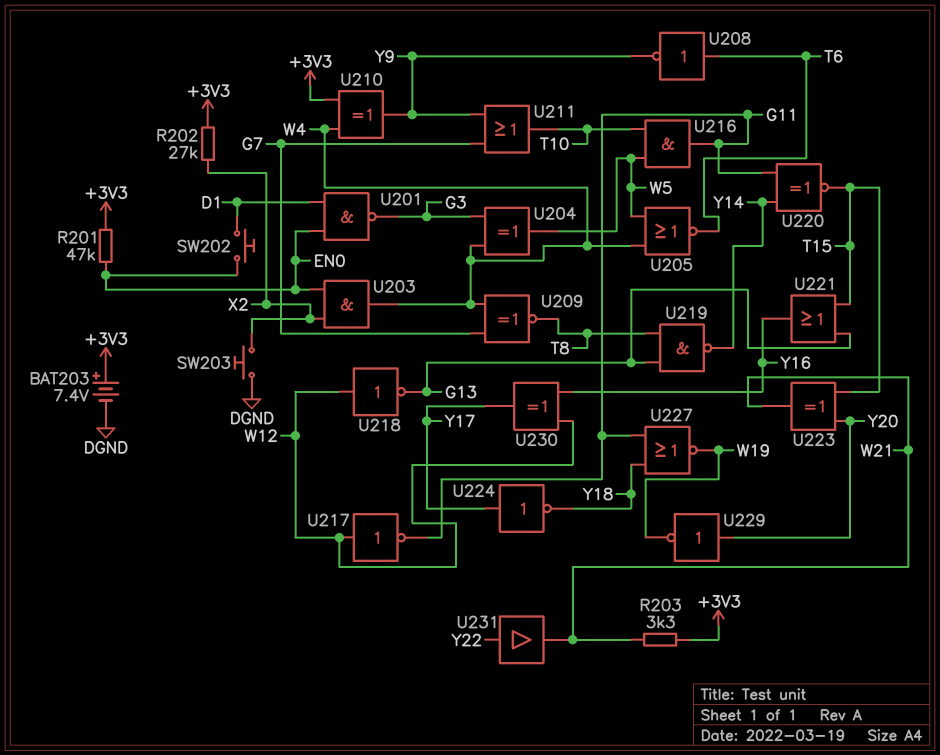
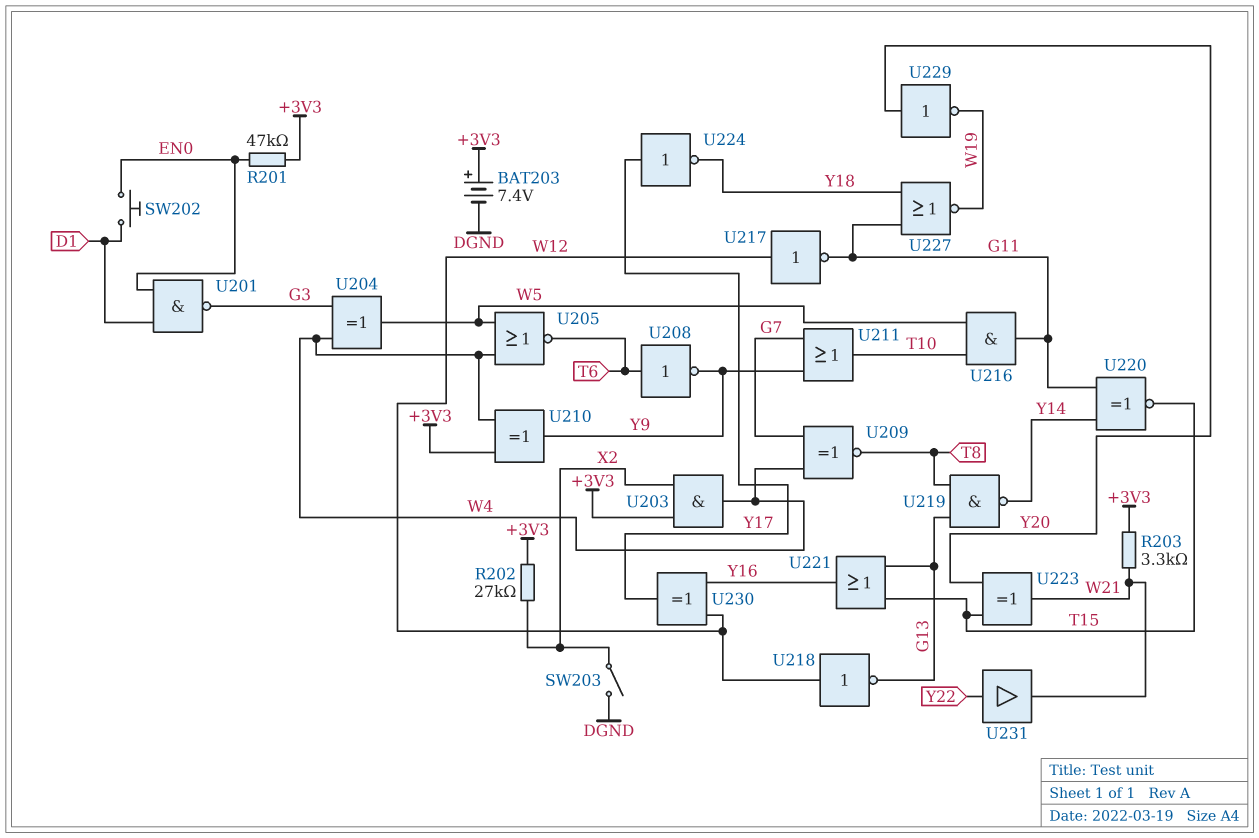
SW203: button (DGND, X2) -> switch (DGND, X2)
U203: AND (in EN0, in X2, out W4) -> AND (in +3V3, in X2, out W4)

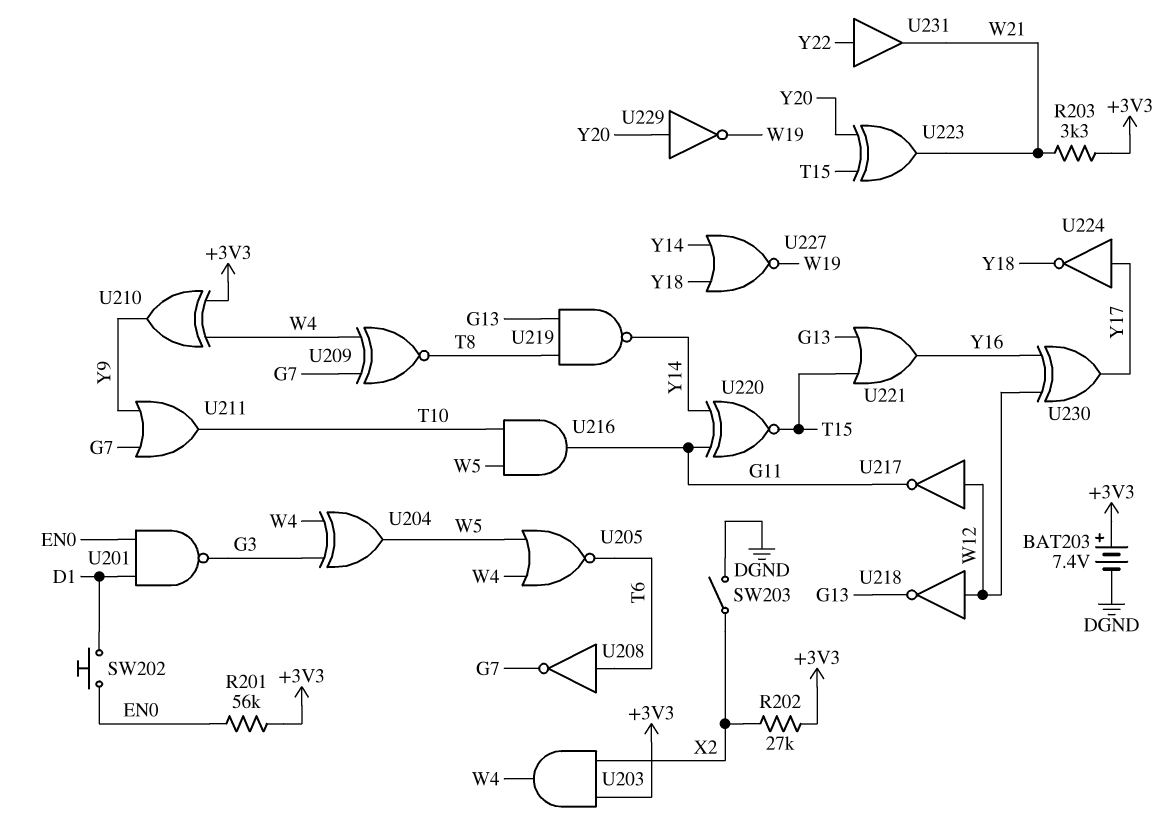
R201: 47k (+3V3, EN0) -> 56k (+3V3, EN0)
U208: NOT (in T6, out Y9) -> NOT (in T6, out G7)
U227: NOR (in G11, in Y18, out W19) -> NOR (in Y14, in Y18, out W19)

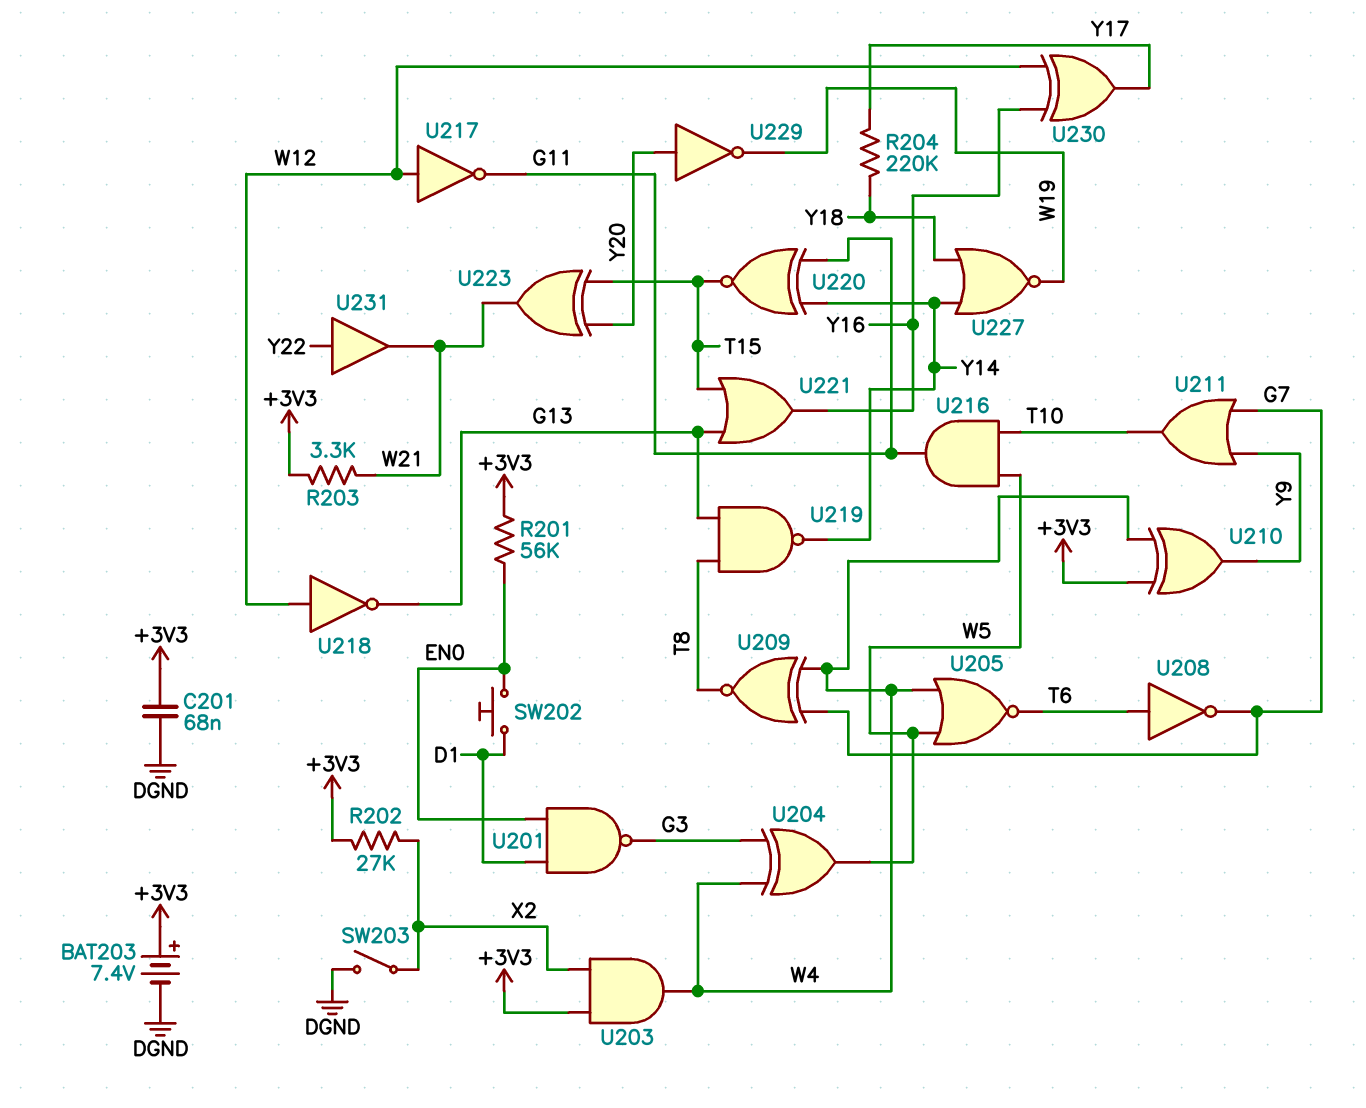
C201: none -> 68nF (+3V3, DGND)
R204: none -> 220k (Y17, Y18)
U224: NOT (in Y17, out Y18) -> none

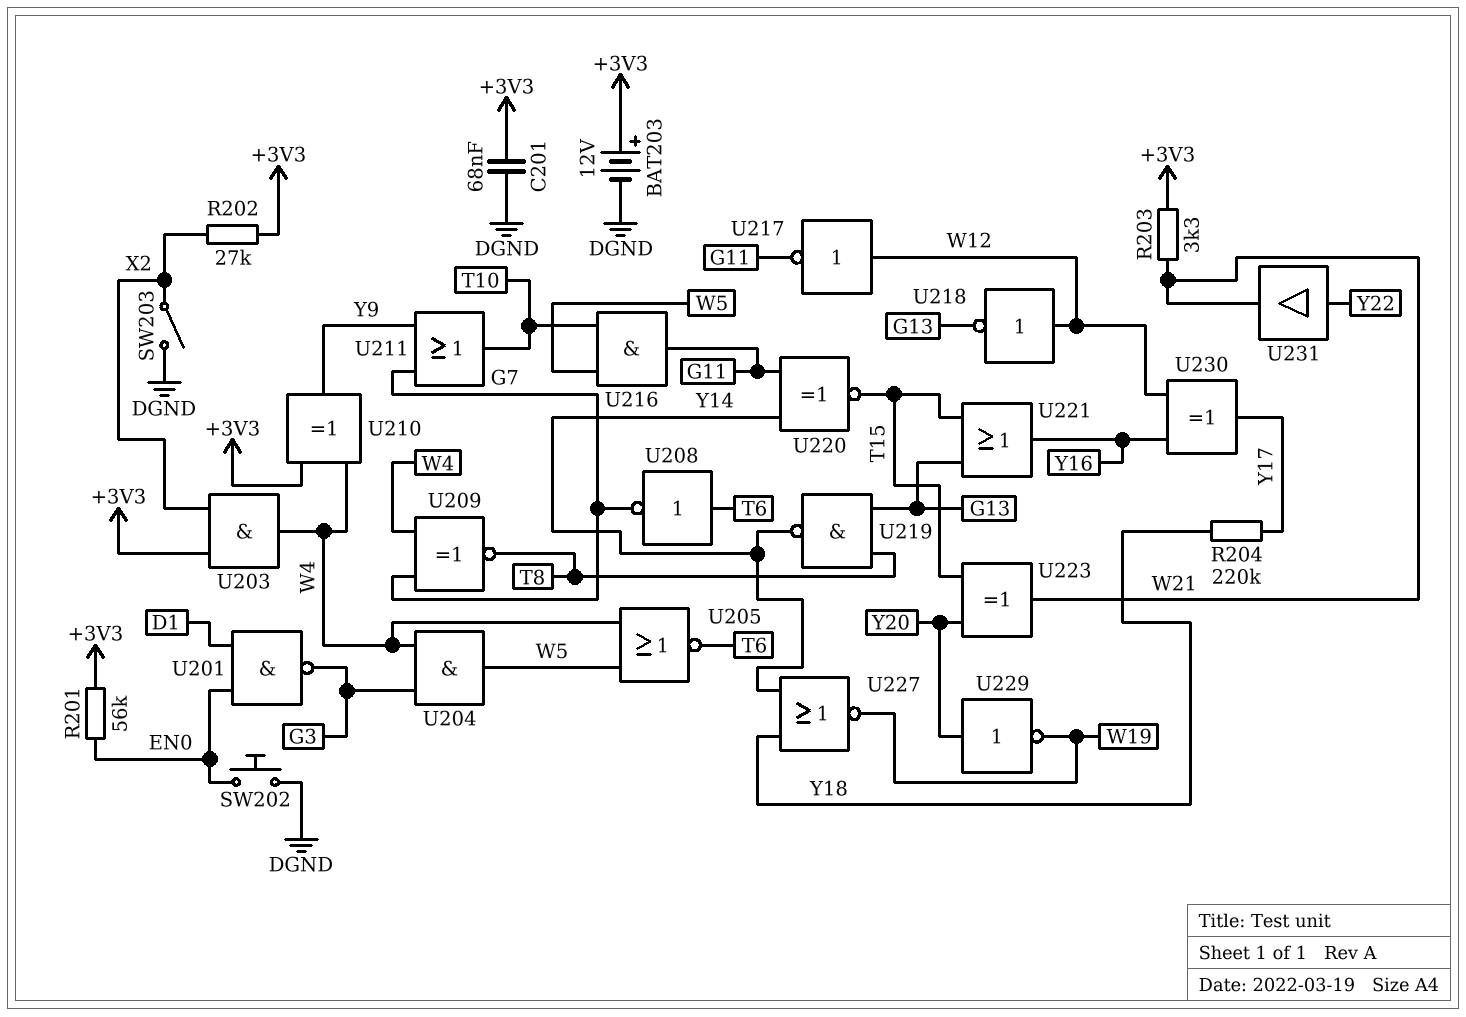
BAT203: 7.4V (plus +3V3, minus DGND) -> 12V (plus +3V3, minus DGND)
SW202: button (D1, EN0) -> button (DGND, EN0)
U204: XOR (in G3, in W4, out W5) -> AND (in G3, in W4, out W5)

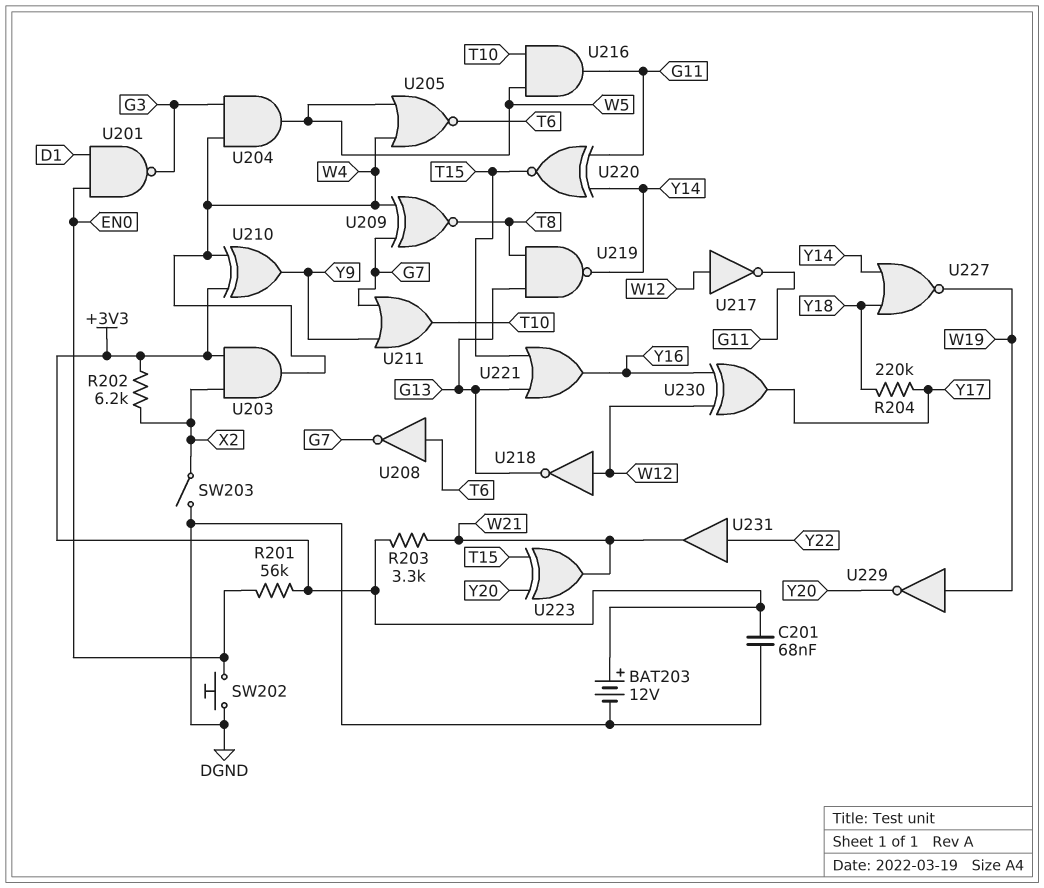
R202: 27k (+3V3, X2) -> 6.2k (+3V3, X2)
U229: NOT (in Y20, out W19) -> NOT (in W19, out Y20)

